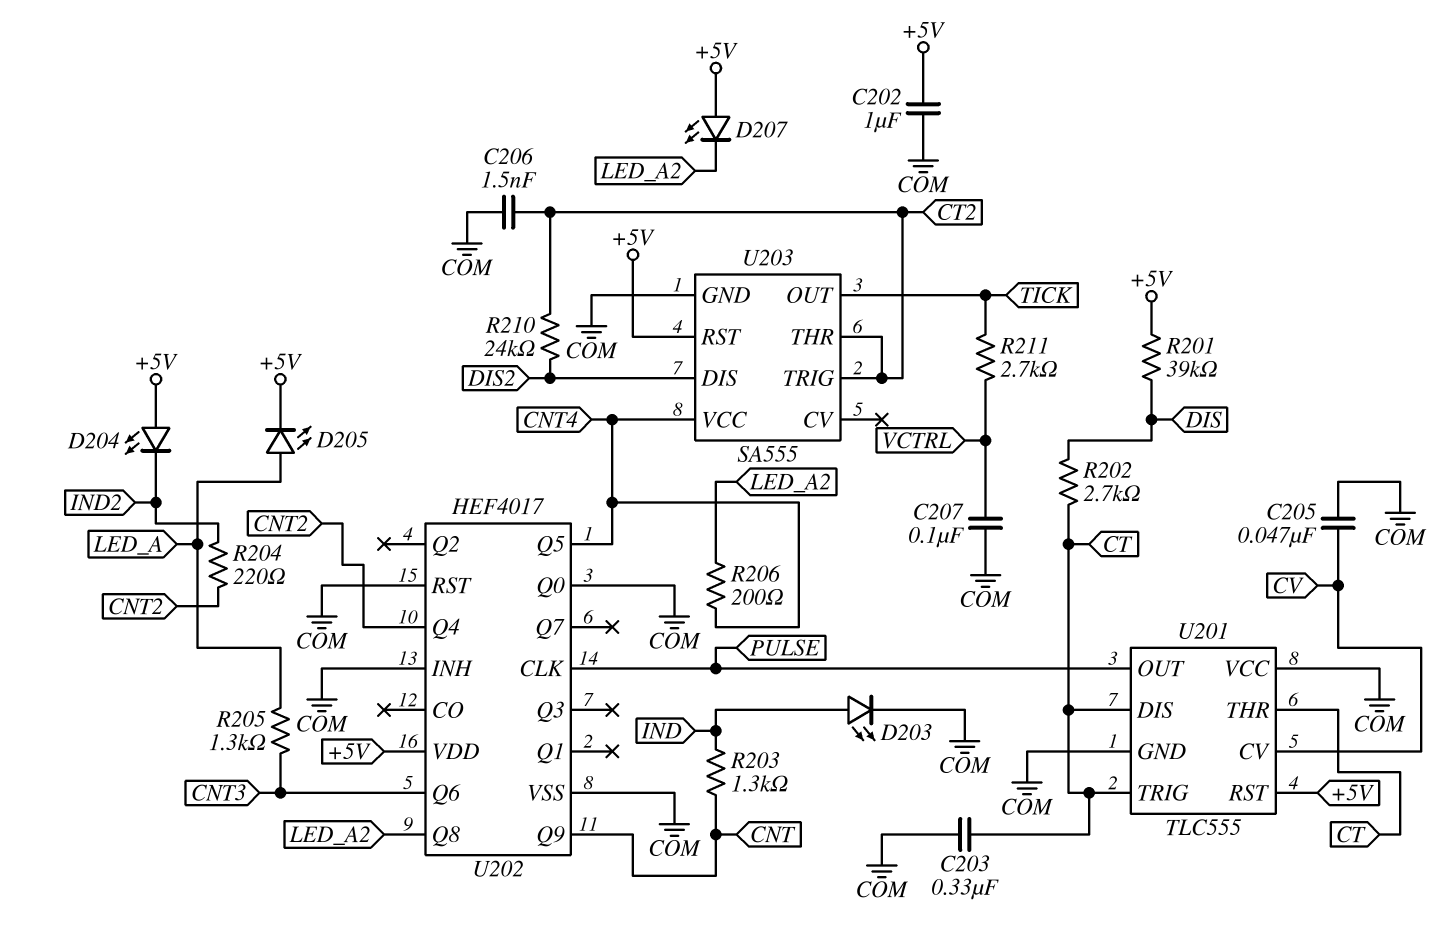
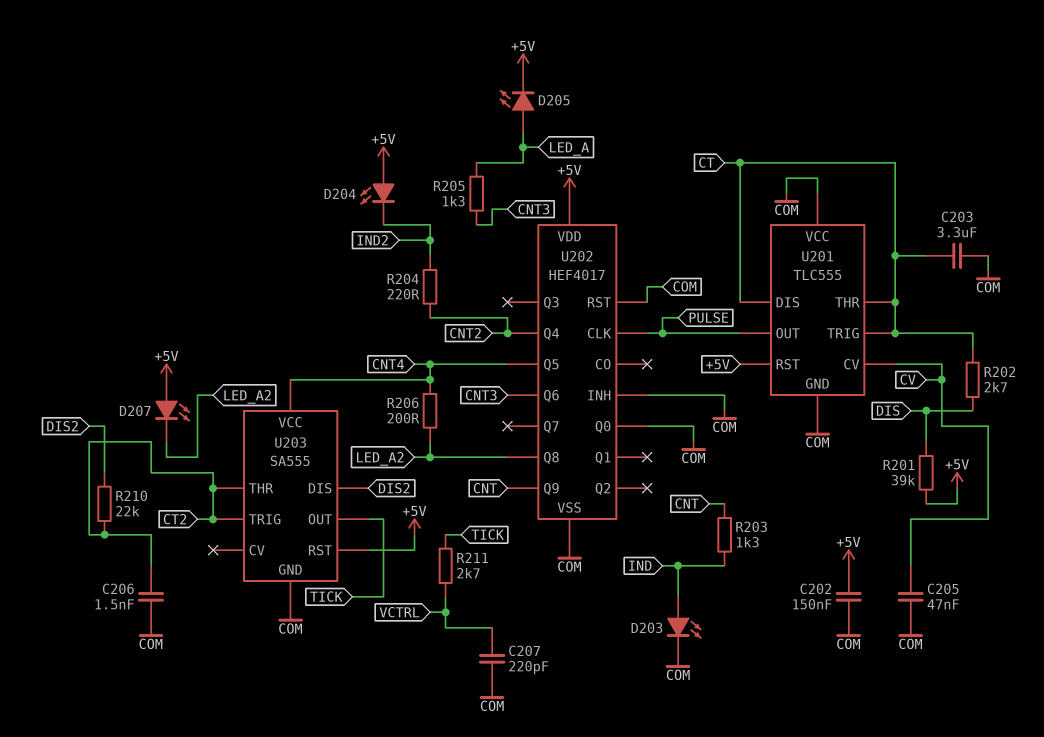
C202: 1uF (+5V, COM) -> 150nF (+5V, COM)
C203: 330nF (COM, CT) -> 3.3uF (COM, CT)
C207: 100nF (COM, VCTRL) -> 220pF (COM, VCTRL)
R210: 24k (CT2, DIS2) -> 22k (CT2, DIS2)

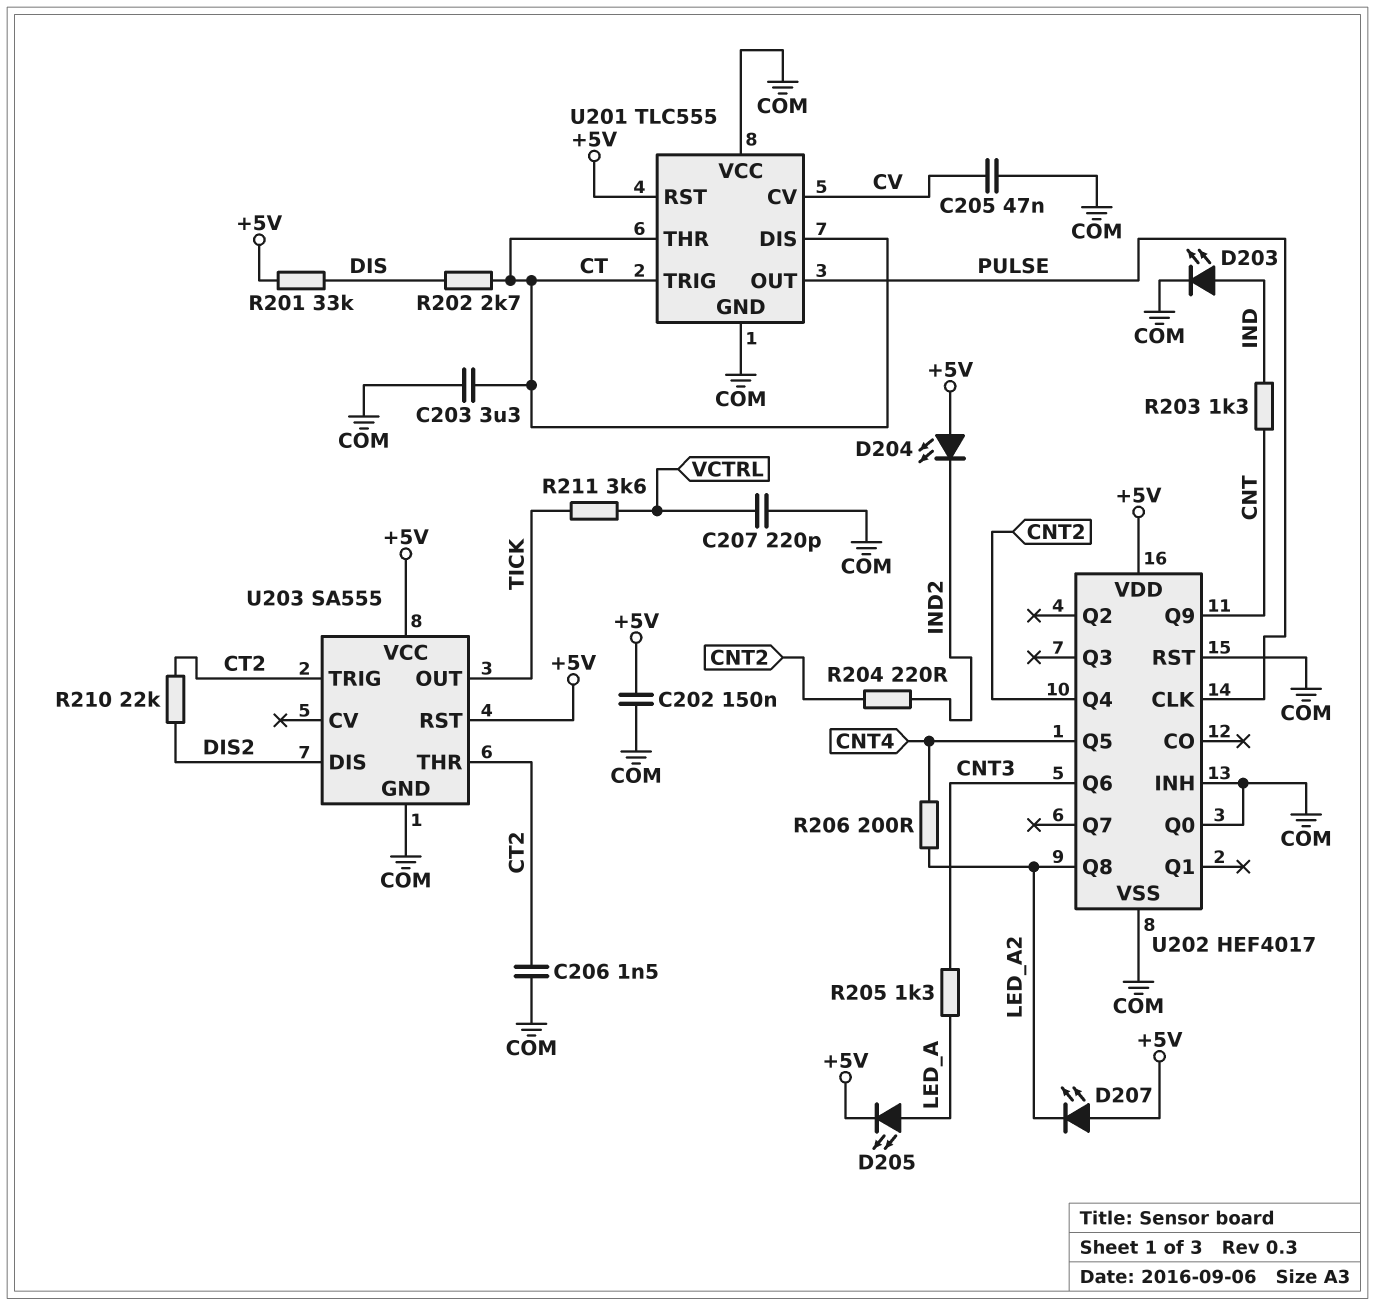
R201: 39k (+5V, DIS) -> 33k (+5V, DIS)
R211: 2.7k (TICK, VCTRL) -> 3.6k (TICK, VCTRL)
U203 pin VCC: CNT4 -> +5V

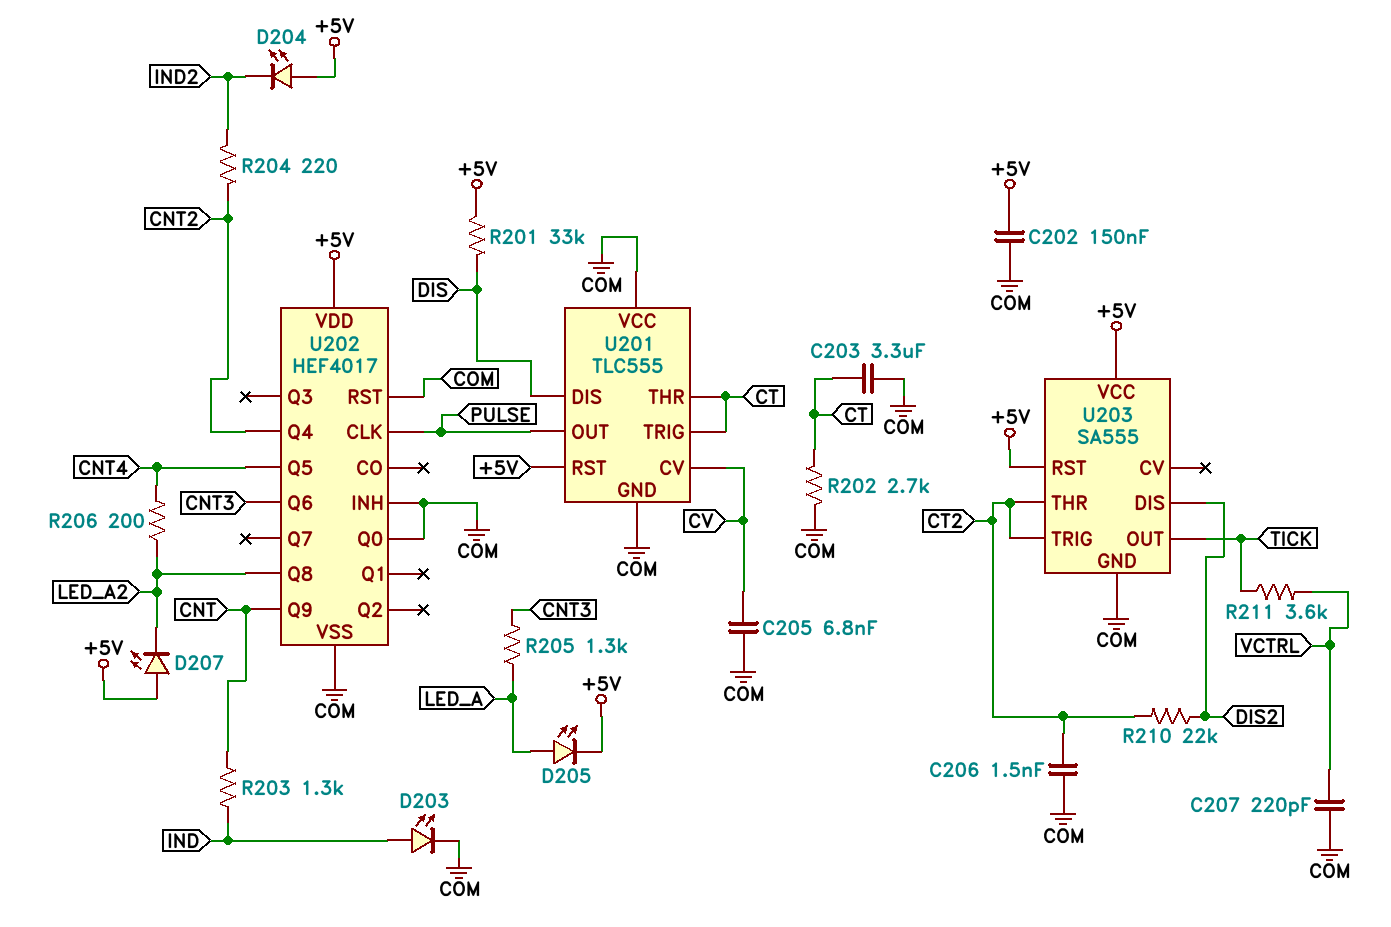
C205: 47nF (COM, CV) -> 6.8nF (COM, CV)
R202: 2.7k (CT, DIS) -> 2.7k (COM, CT)
U201 pin DIS: CT -> DIS

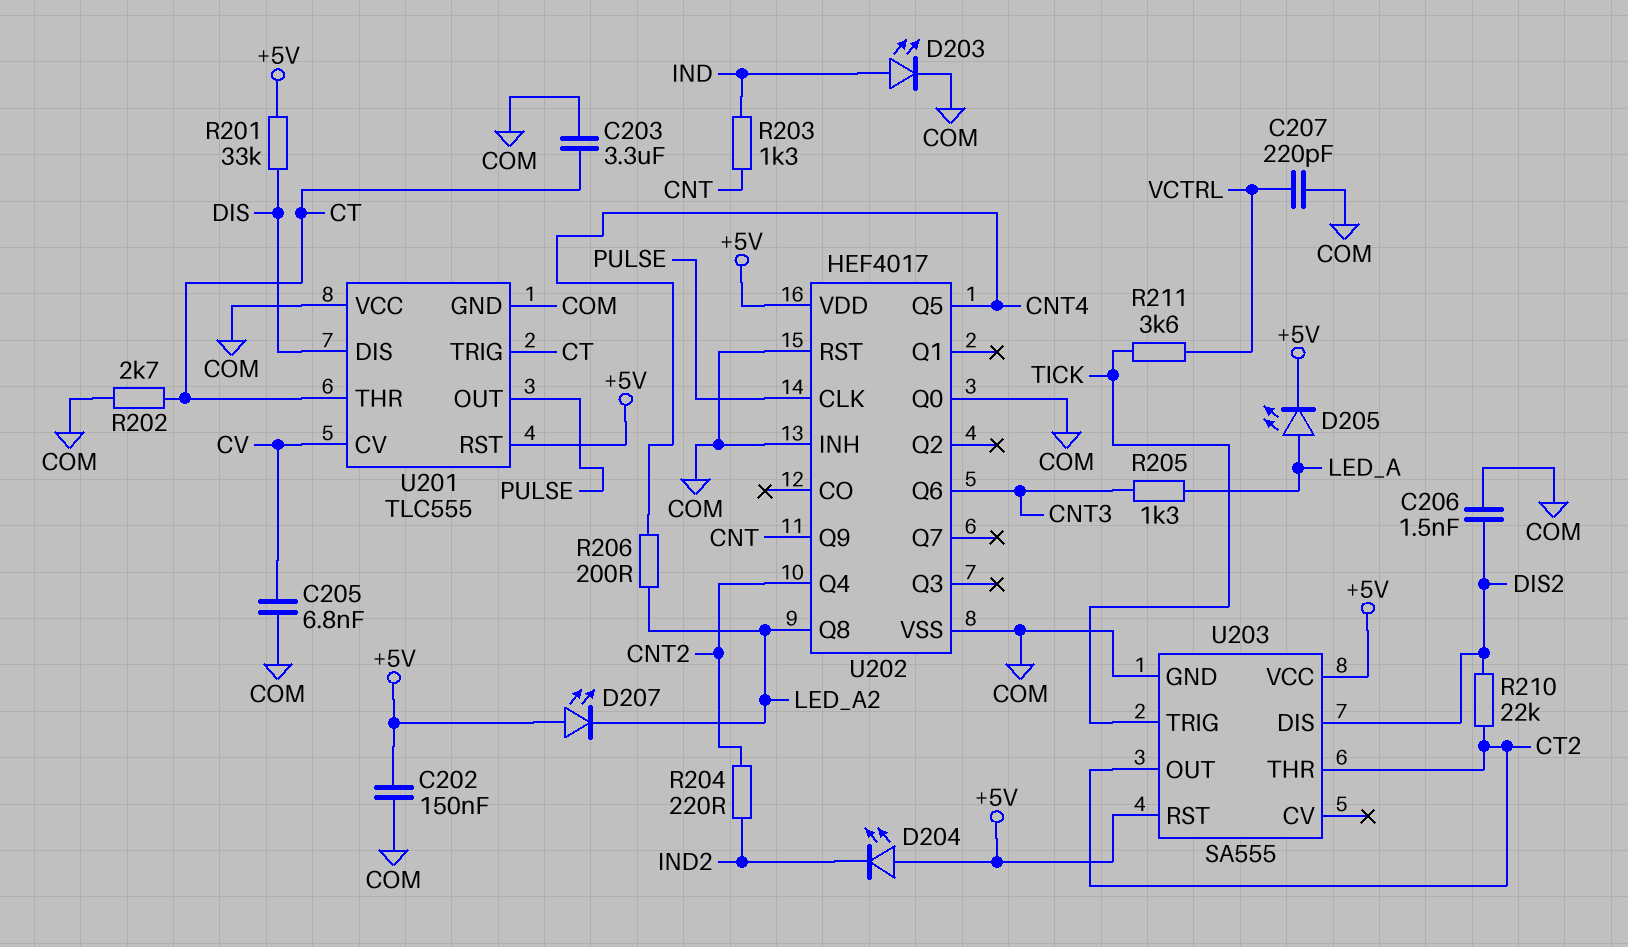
C206: 1.5nF (COM, CT2) -> 1.5nF (COM, DIS2)
U203 pin OUT: TICK -> CT2
U203 pin TRIG: CT2 -> TICK

